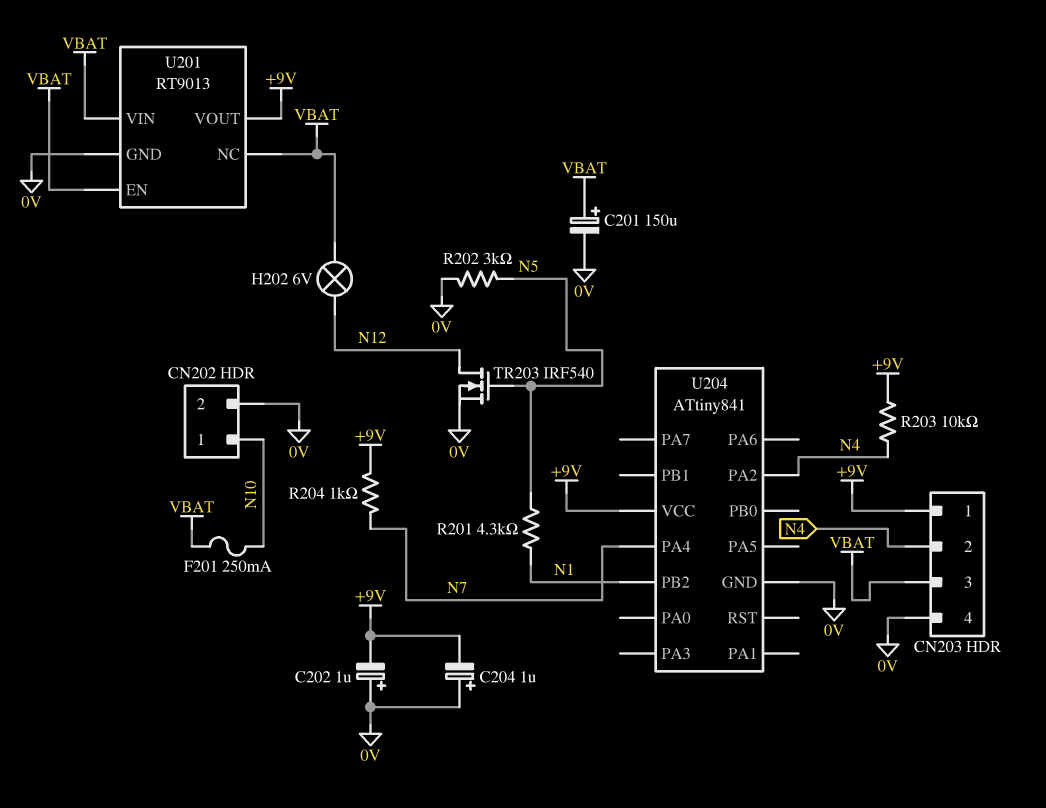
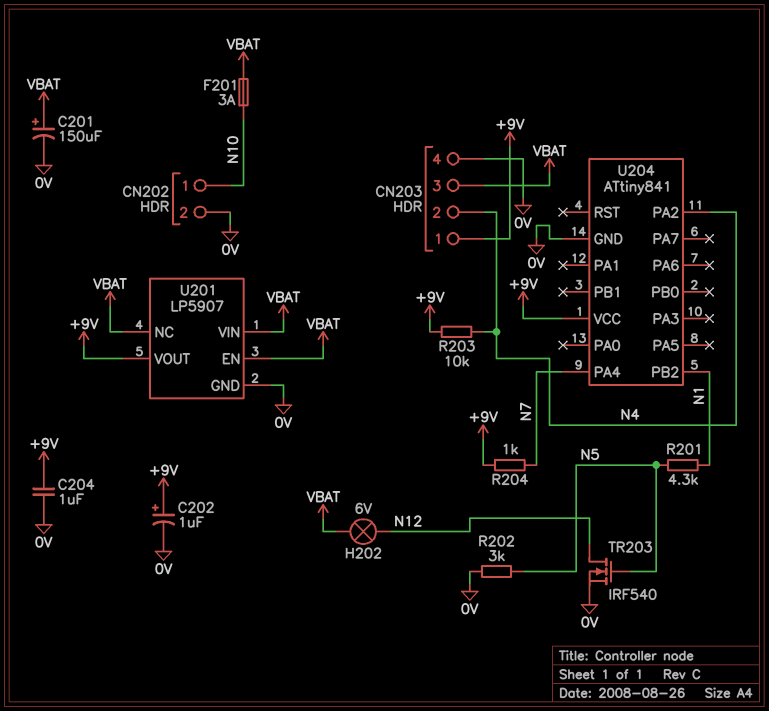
C202: 1uF (plus 0V, minus +9V) -> 1uF (plus +9V, minus 0V)
C204: 1uF (plus 0V, minus +9V) -> 1uF (+9V, 0V)
F201: 250mA (N10, VBAT) -> 3A (N10, VBAT)
U201: RT9013 -> LP5907

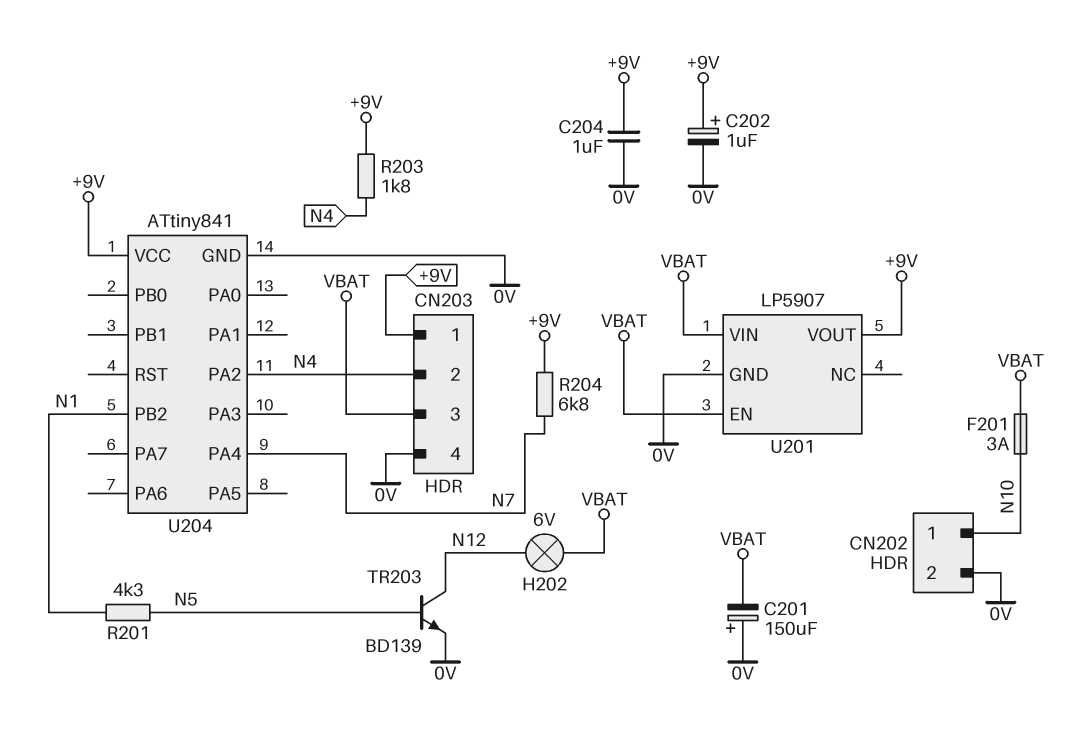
C201: 150uF (plus VBAT, minus 0V) -> 150uF (plus 0V, minus VBAT)
R202: 3k (0V, N5) -> none
R203: 10k (+9V, N4) -> 1.8k (+9V, N4)
R204: 1k (+9V, N7) -> 6.8k (+9V, N7)
TR203: NMOS IRF540 (G N5, D N12, S 0V) -> NPN BD139 (B N5, C N12, E 0V)
U201 pin NC: VBAT -> none

